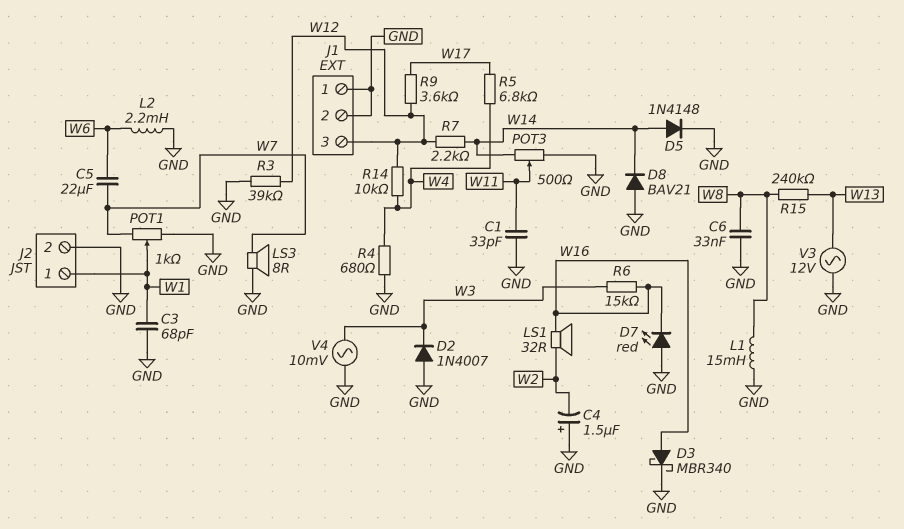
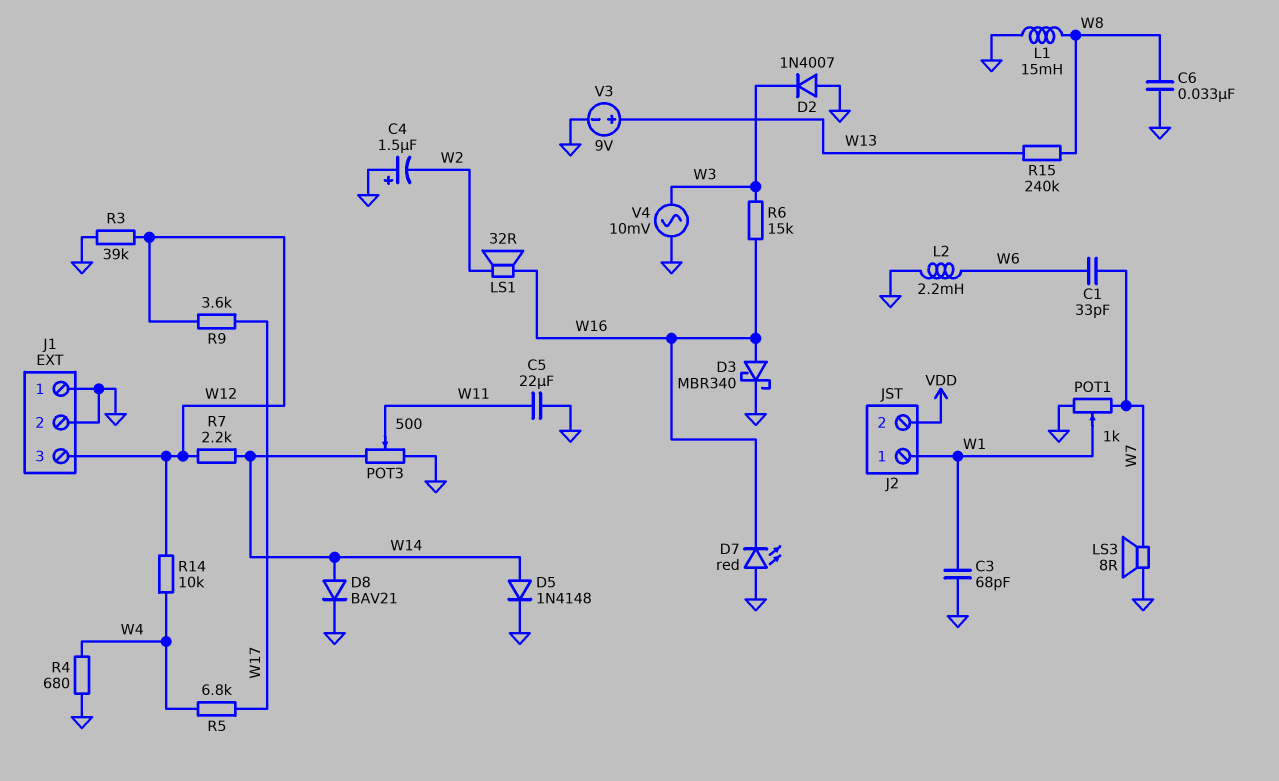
C1: 33pF (GND, W11) -> 33pF (W6, W7)
C5: 22uF (W6, W7) -> 22uF (GND, W11)
D8: diode BAV21 (A GND, K W14) -> diode BAV21 (A W14, K GND)
J2 pin 2: GND -> VDD
V3: AC 12V (GND, W13) -> 9V (plus W13, minus GND)

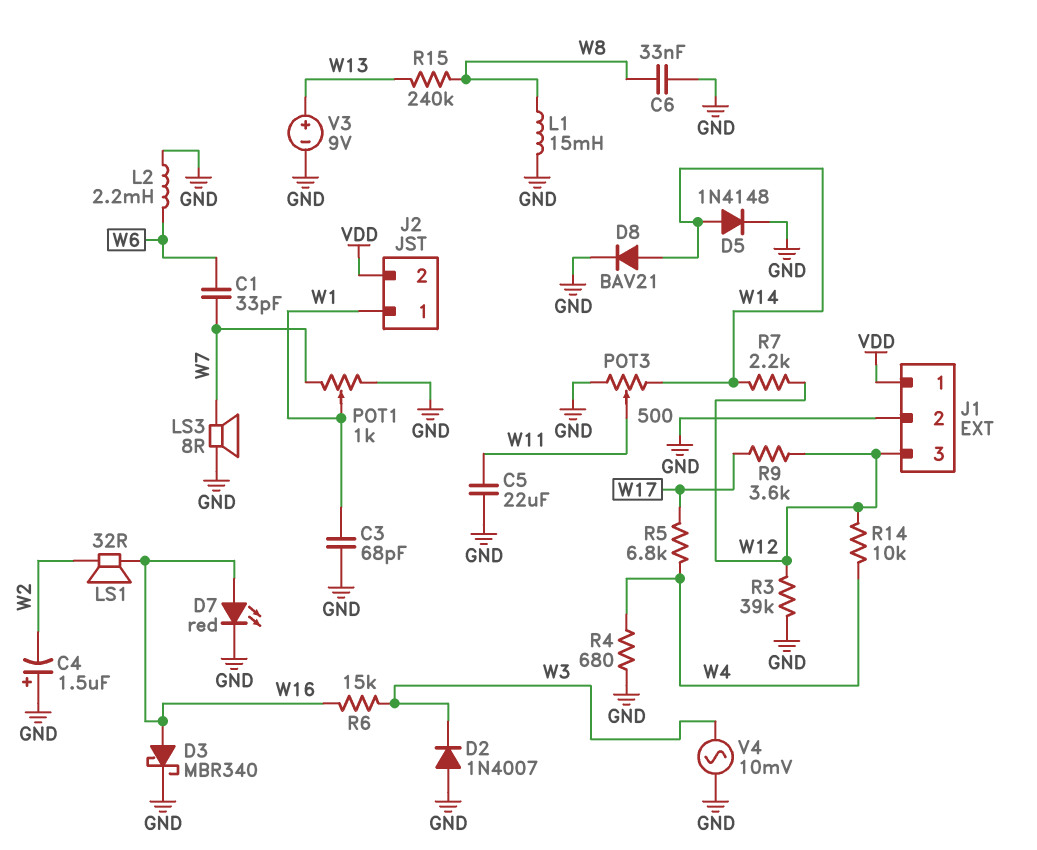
D7: LED red (A GND, K W16) -> LED red (A W16, K GND)
J1 pin 1: GND -> VDD

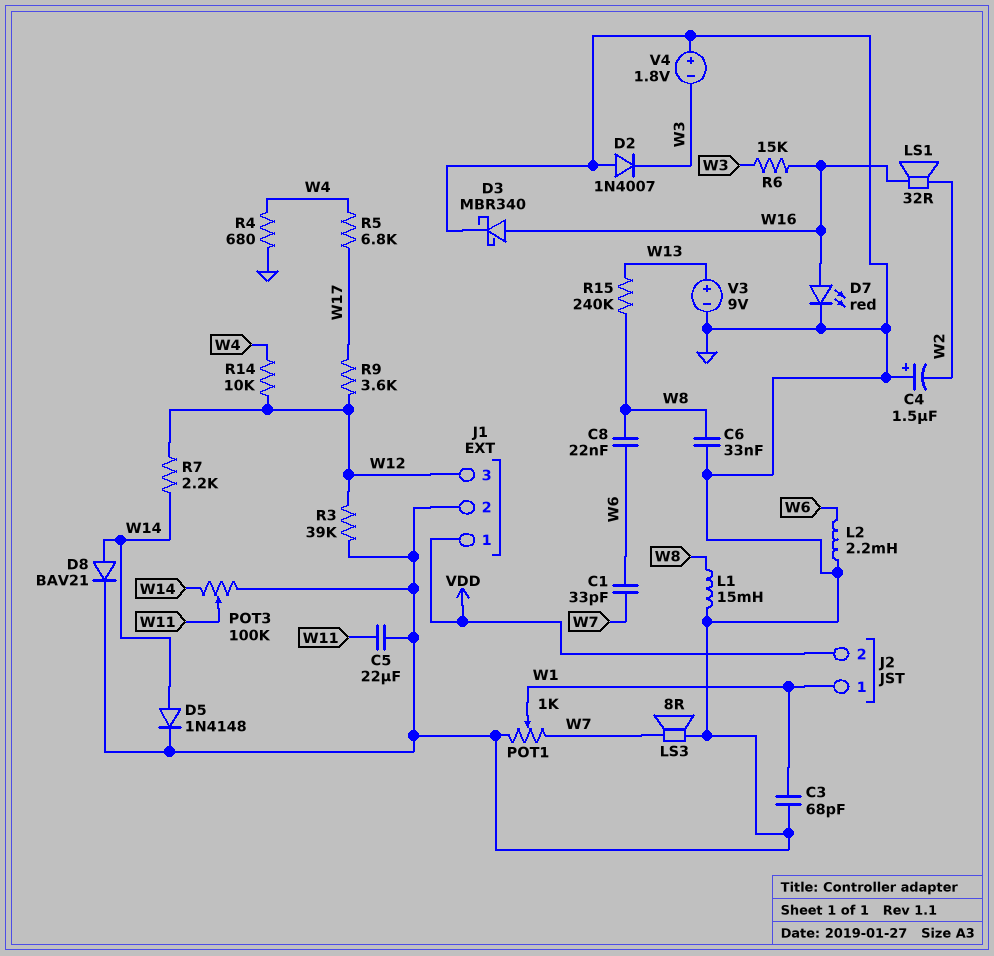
C8: none -> 22nF (W6, W8)
POT3: 500 (GND, W14, wiper W11) -> 100k (GND, W14, wiper W11)
V4: AC 10mV (GND, W3) -> 1.8V (plus GND, minus W3)

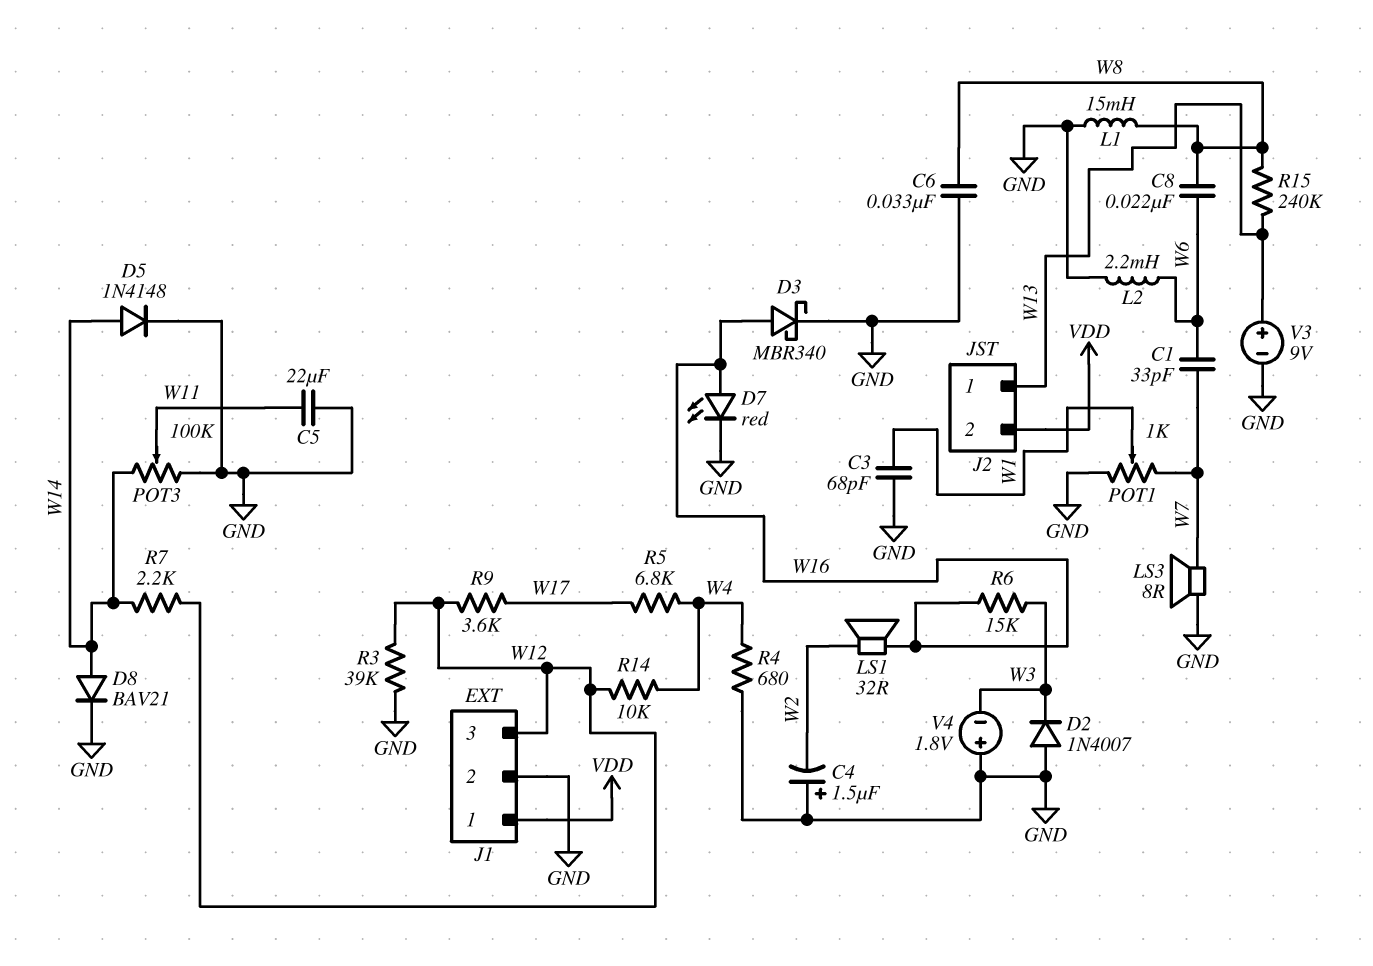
J2 pin 1: W1 -> W13

